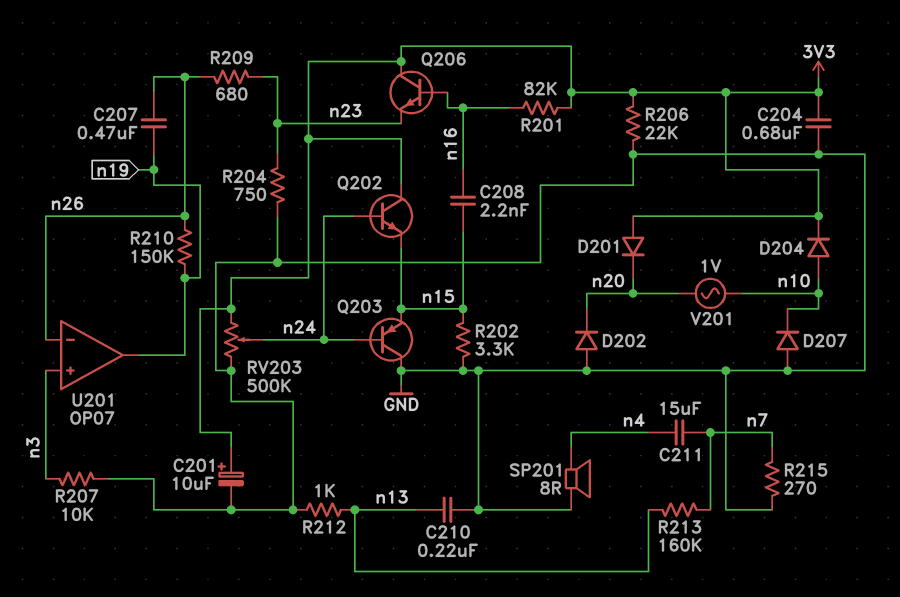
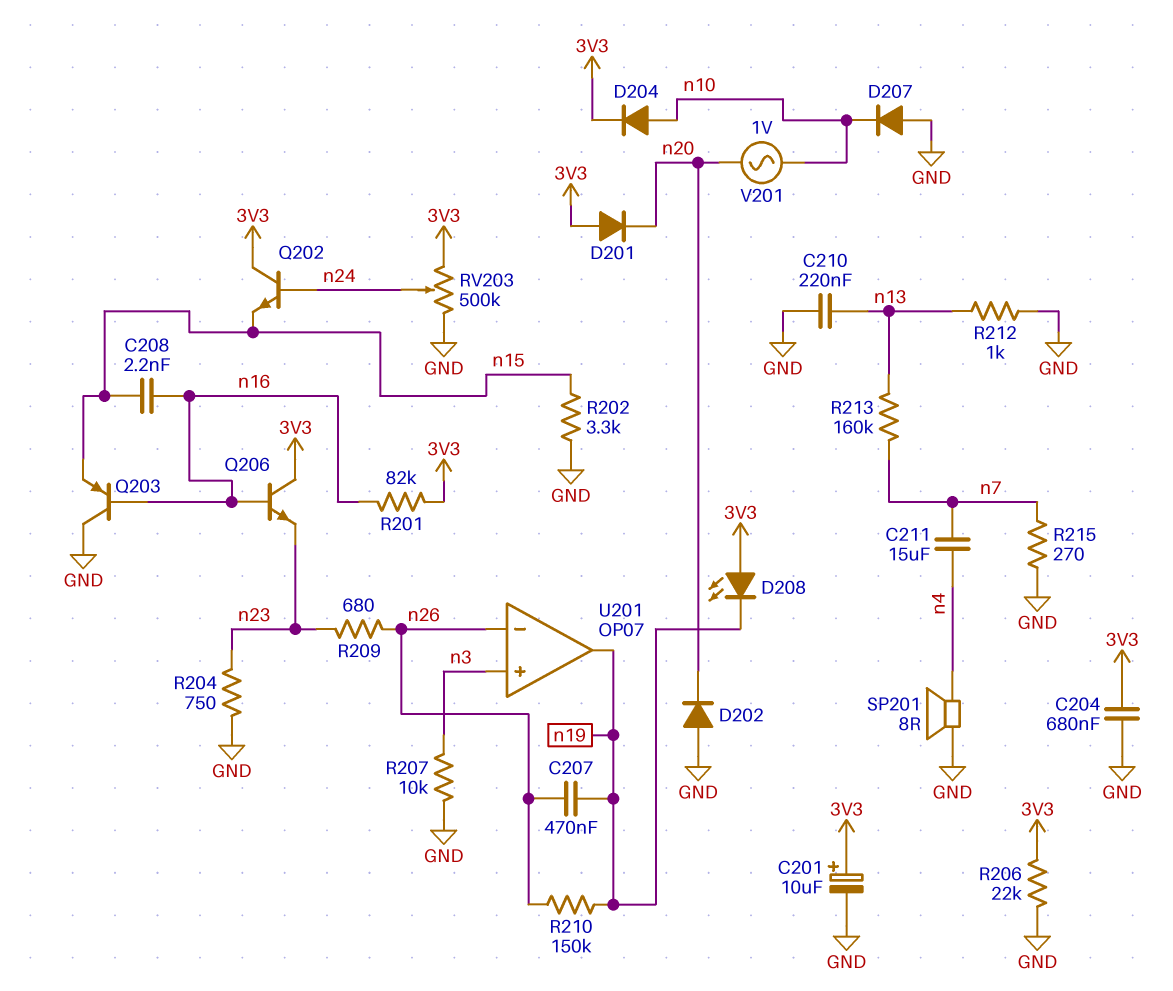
D208: none -> LED (A 3V3, K n19)
Q203: PNP (B n24, C GND, E n15) -> PNP (B n16, C GND, E n15)

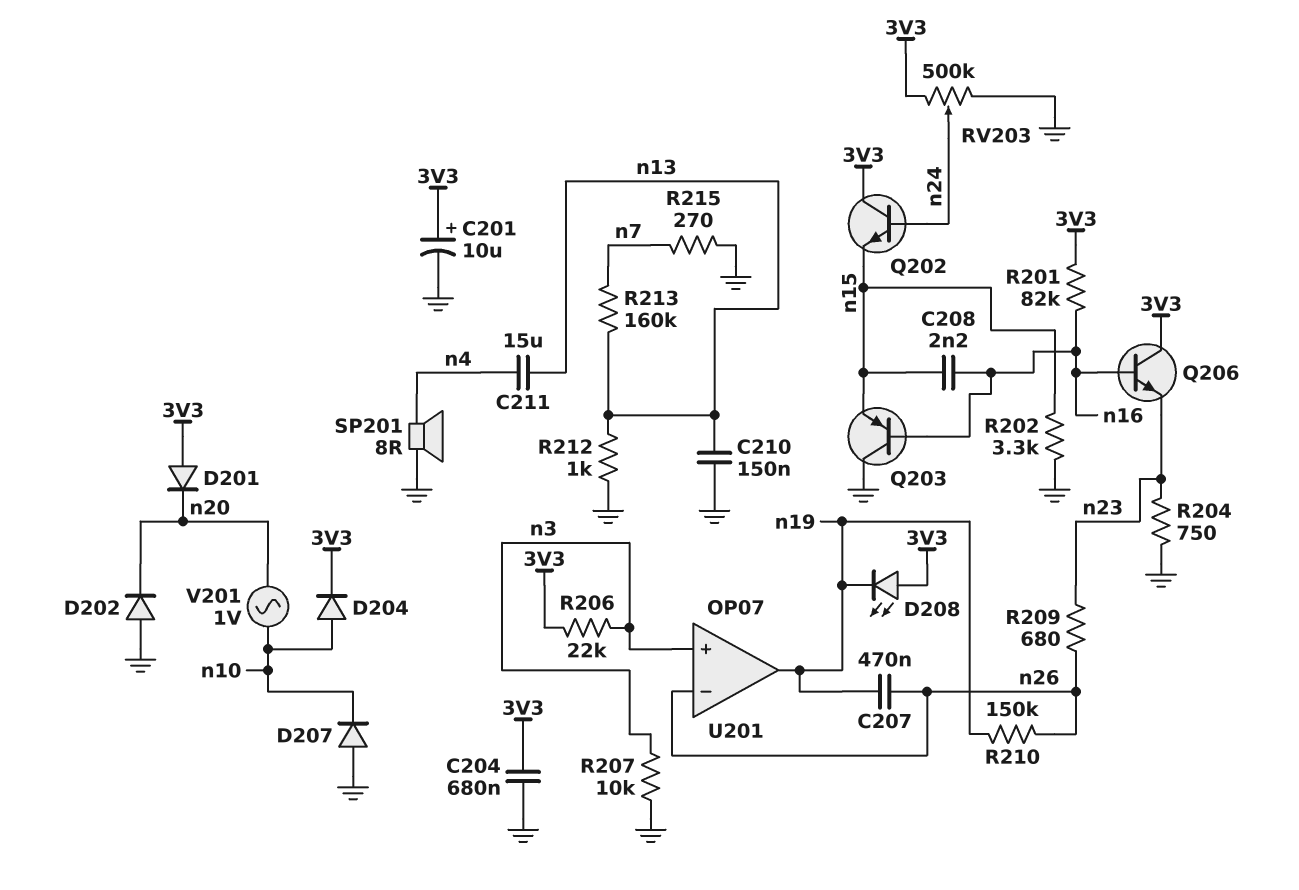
C210: 220nF (GND, n13) -> 150nF (GND, n13)
C211: 15uF (n4, n7) -> 15uF (n4, n13)
R206: 22k (3V3, GND) -> 22k (3V3, n3)

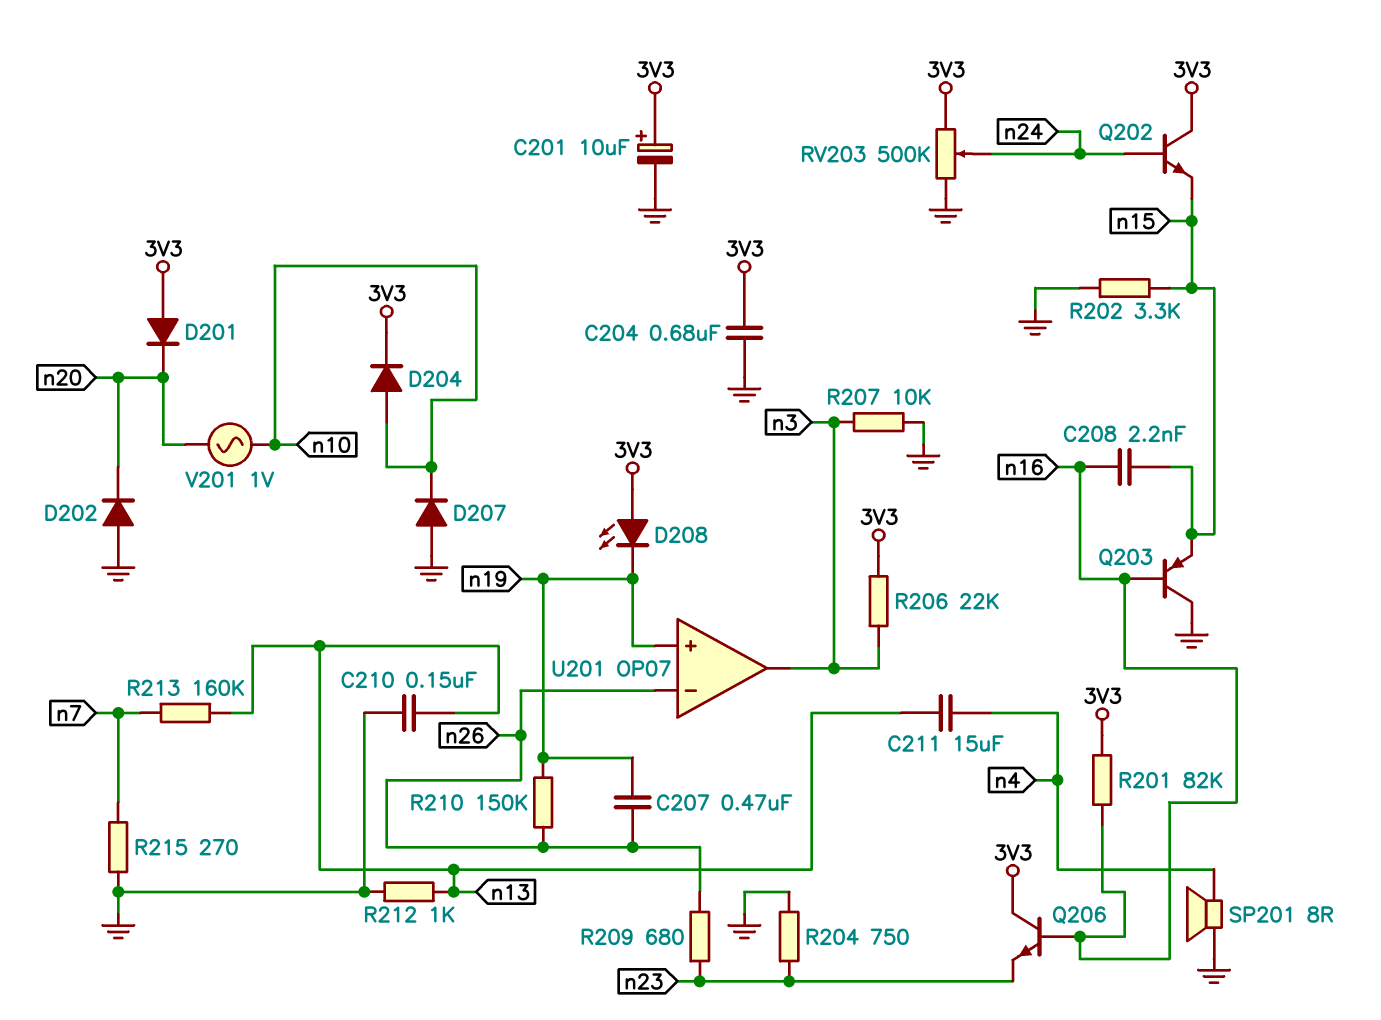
U201 pin in+: n3 -> n19
U201 pin out: n19 -> n3

